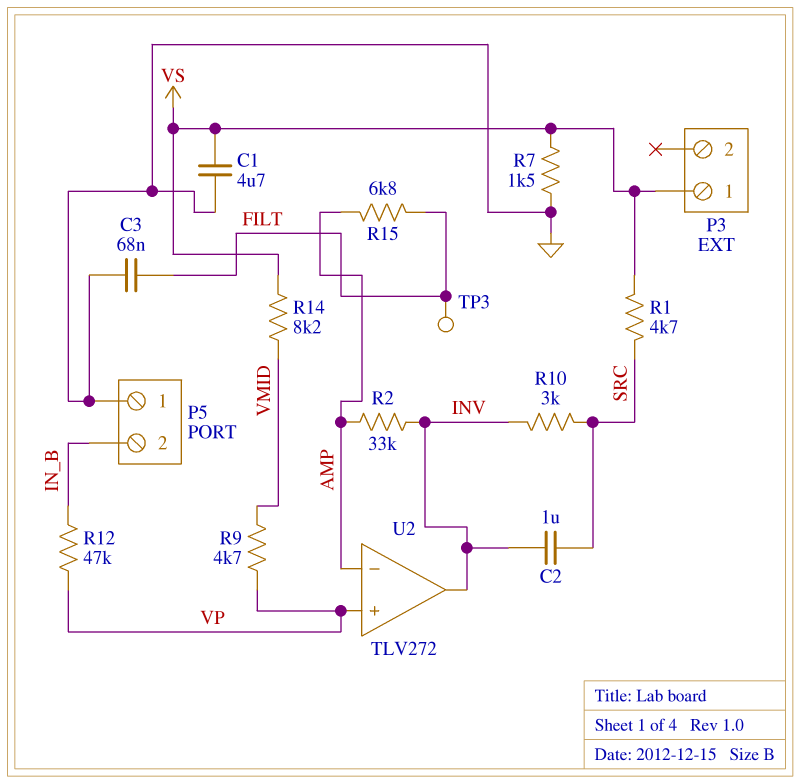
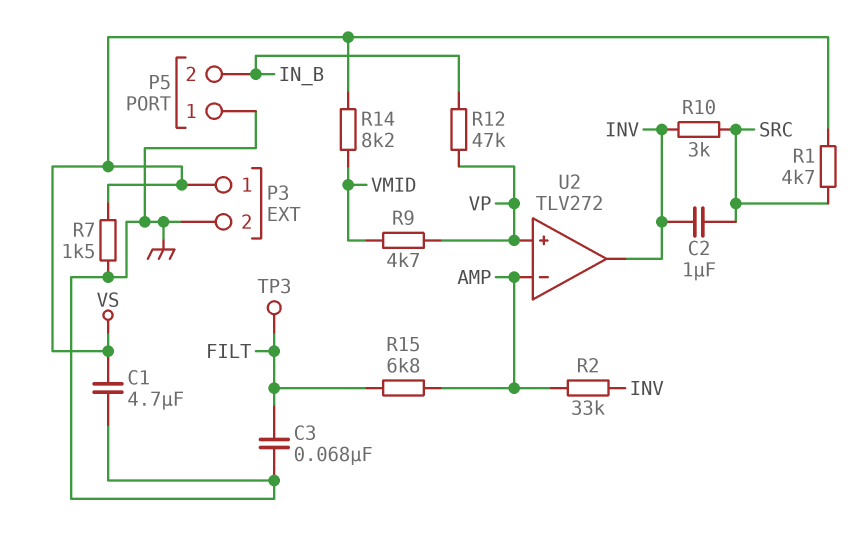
P3 pin 2: none -> GND

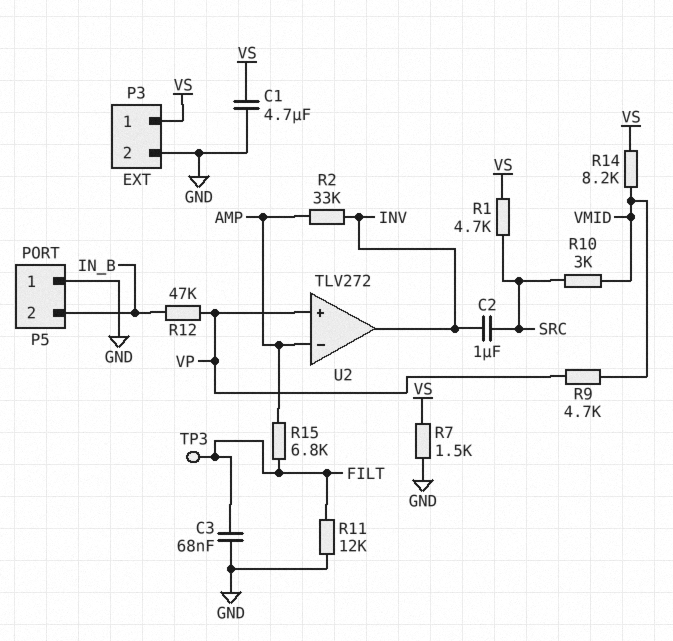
R10: 3k (INV, SRC) -> 3k (SRC, VMID)
R11: none -> 12k (FILT, GND)

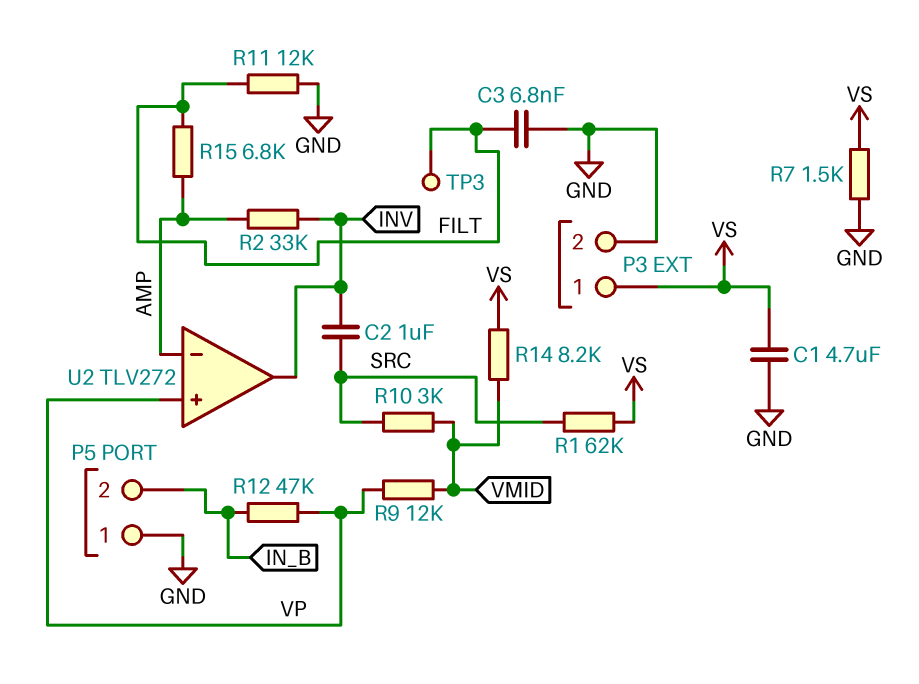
C3: 68nF (FILT, GND) -> 6.8nF (FILT, GND)
R1: 4.7k (SRC, VS) -> 62k (SRC, VS)
R9: 4.7k (VMID, VP) -> 12k (VMID, VP)

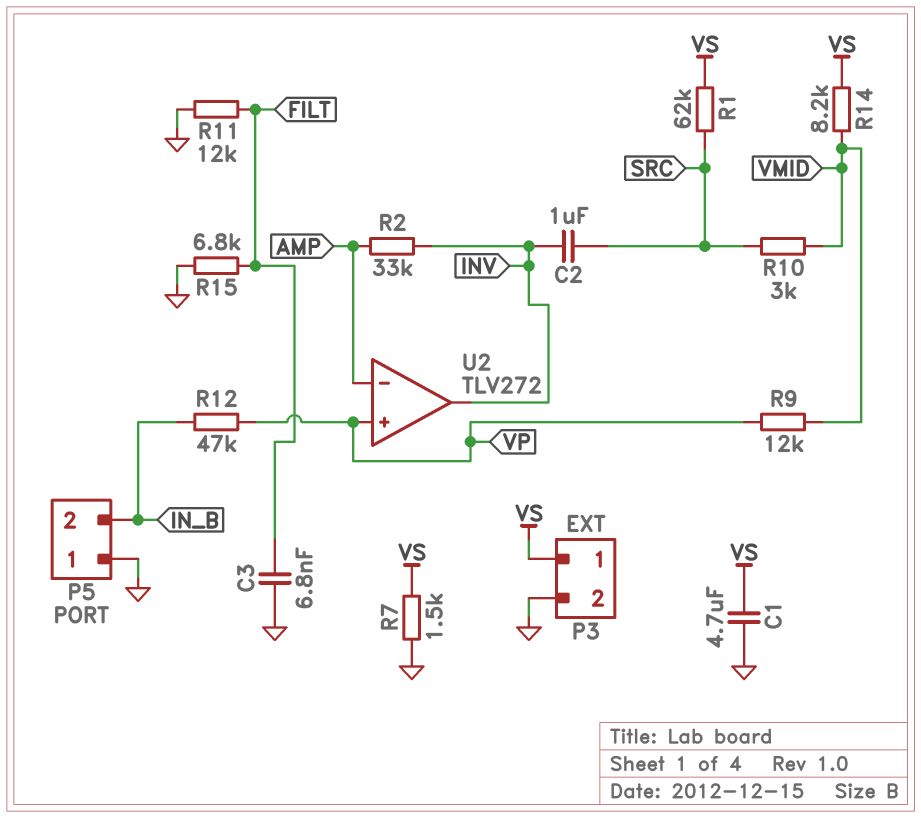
R15: 6.8k (AMP, FILT) -> 6.8k (FILT, GND)
TP3: test point (FILT) -> none

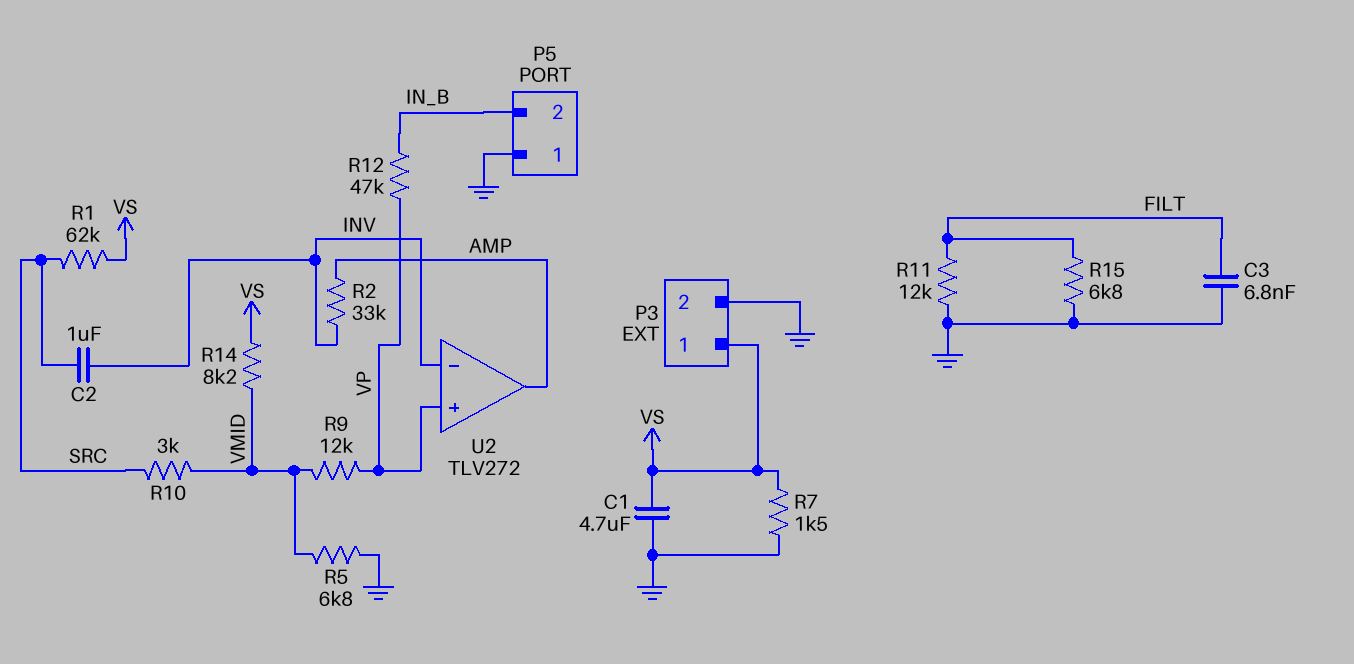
R5: none -> 6.8k (GND, VMID)
U2 pin in-: AMP -> INV
U2 pin out: INV -> AMP

